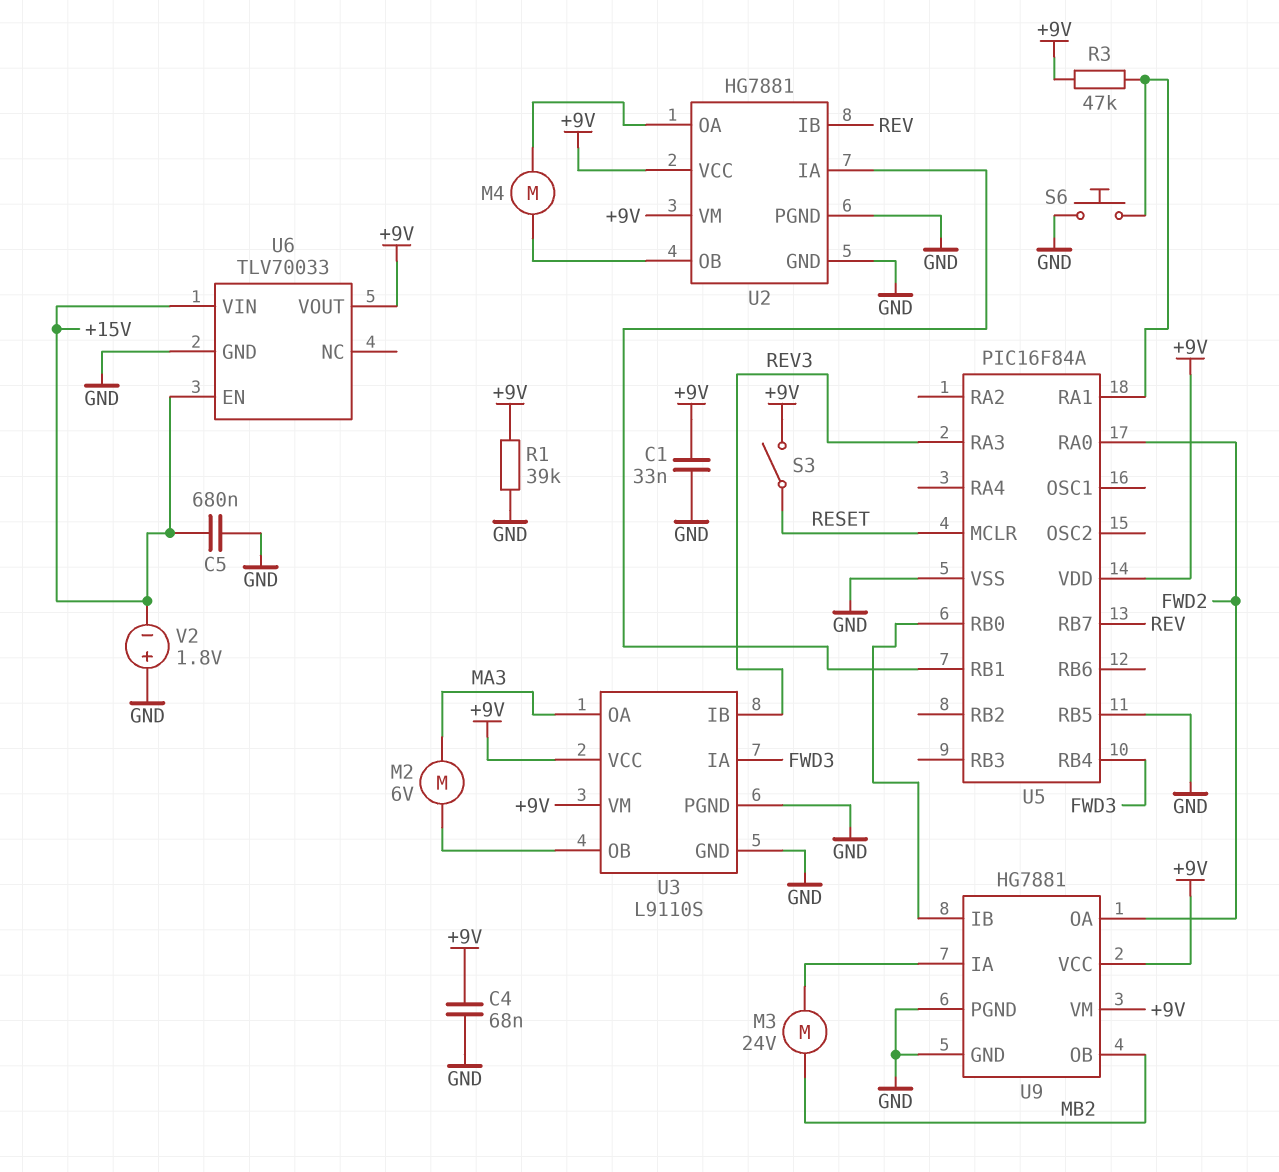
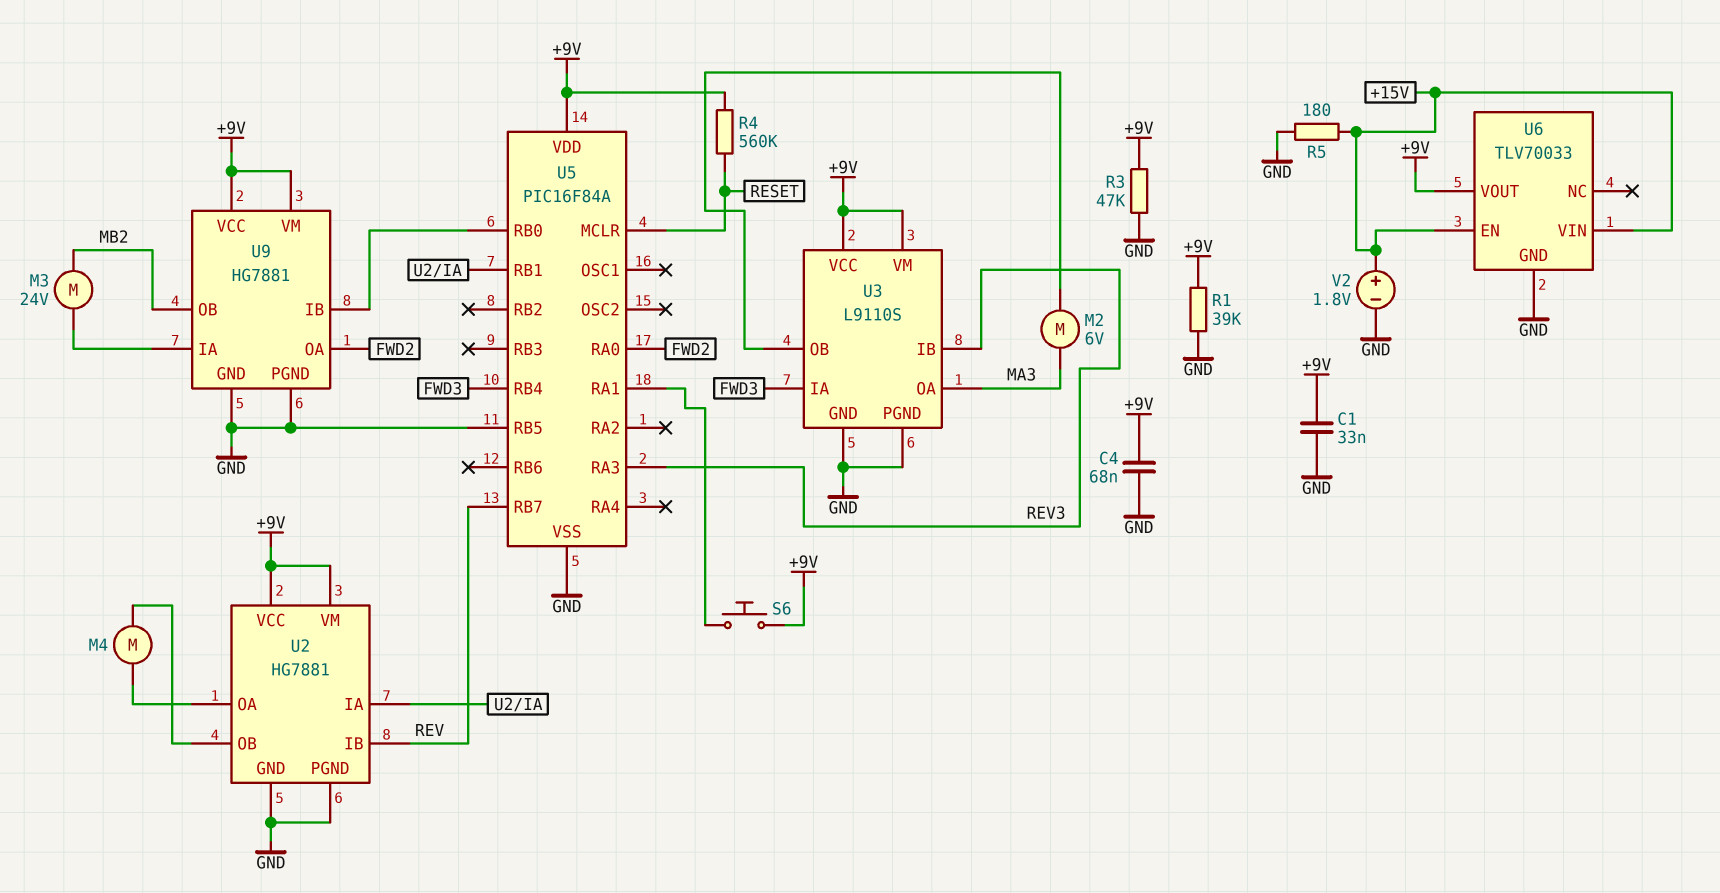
C5: 680nF (+15V, GND) -> none
R3: 47k (+9V, U5/RA1) -> 47k (+9V, GND)
R4: none -> 560k (+9V, RESET)
R5: none -> 180 (+15V, GND)
S3: switch (+9V, RESET) -> none
S6: button (GND, U5/RA1) -> button (+9V, U5/RA1)
V2: 1.8V (plus GND, minus +15V) -> 1.8V (plus +15V, minus GND)

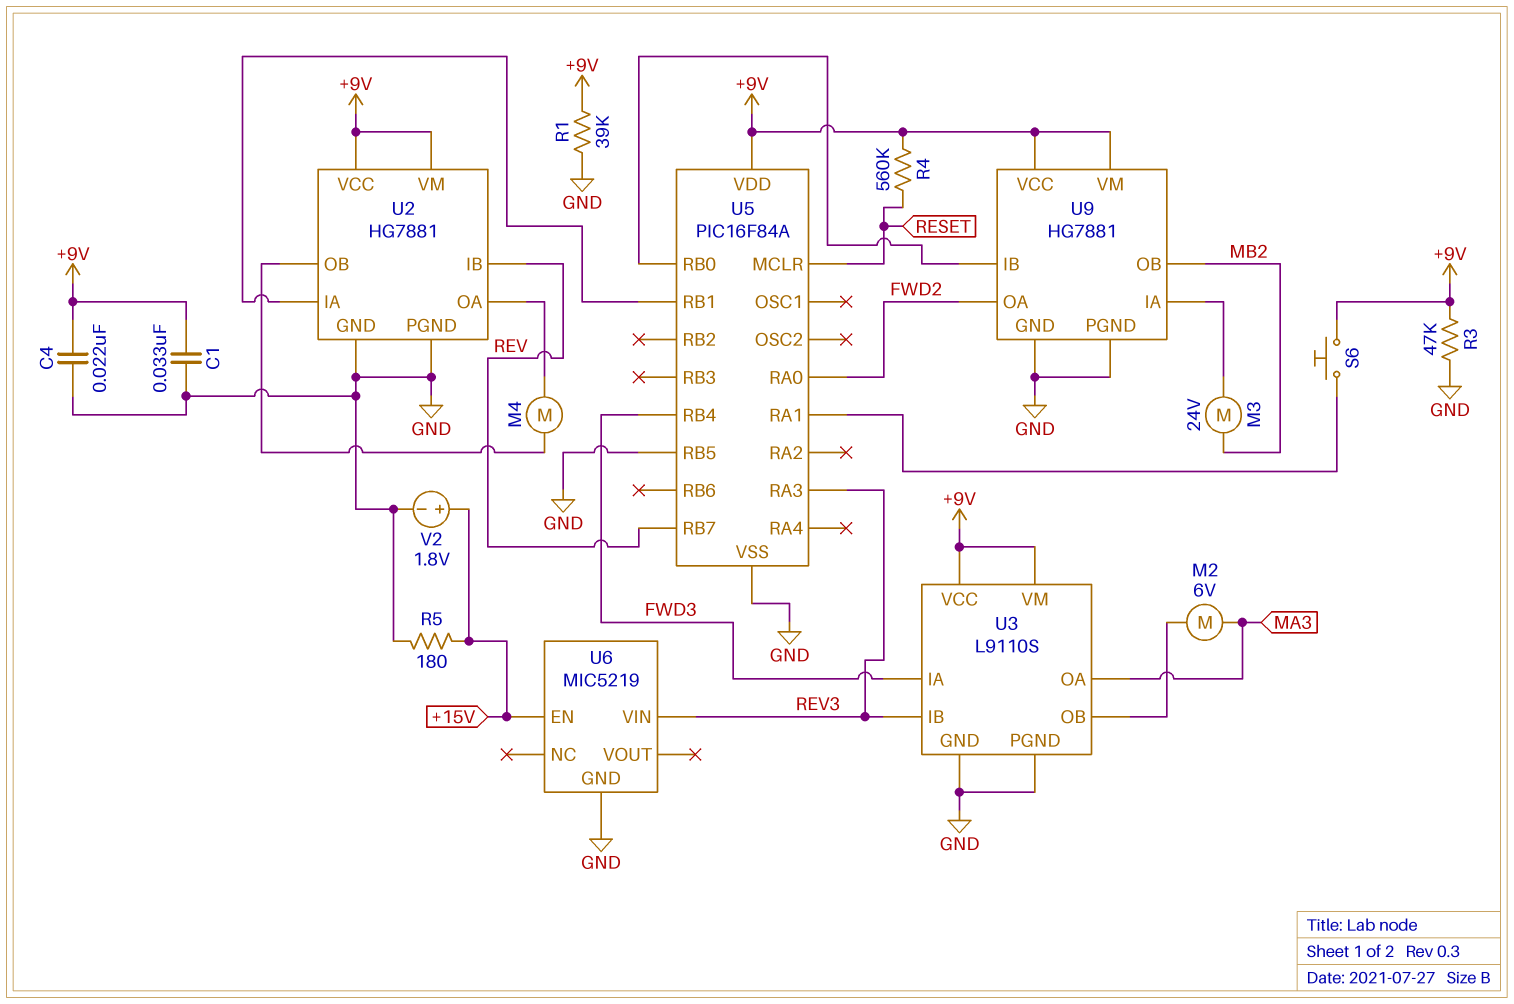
C4: 68nF (+9V, GND) -> 22nF (+9V, GND)
U6: TLV70033 -> MIC5219
U6 pin VIN: +15V -> REV3
U6 pin VOUT: +9V -> none

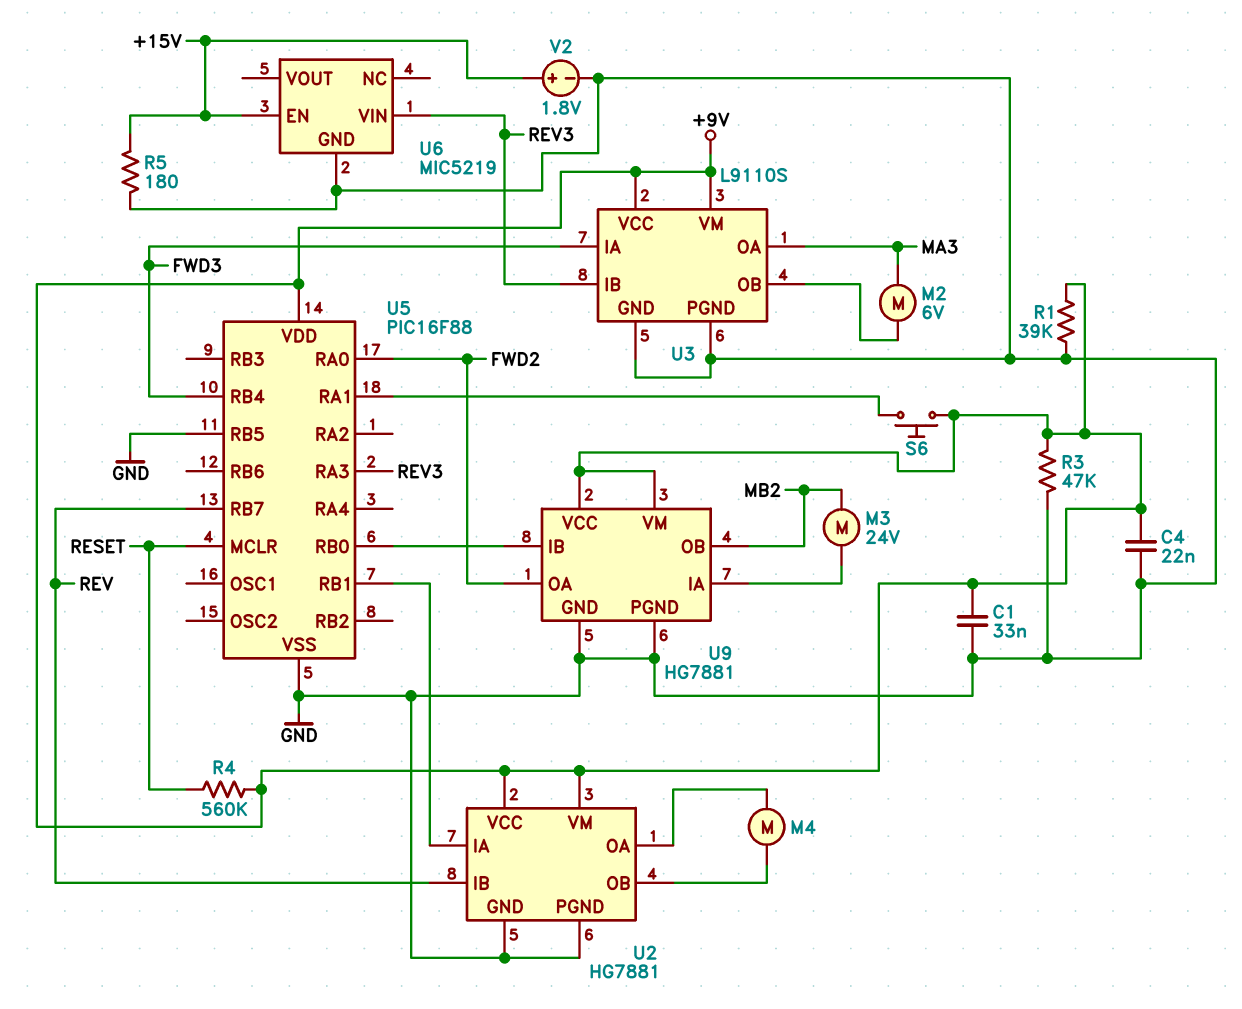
U5: PIC16F84A -> PIC16F88

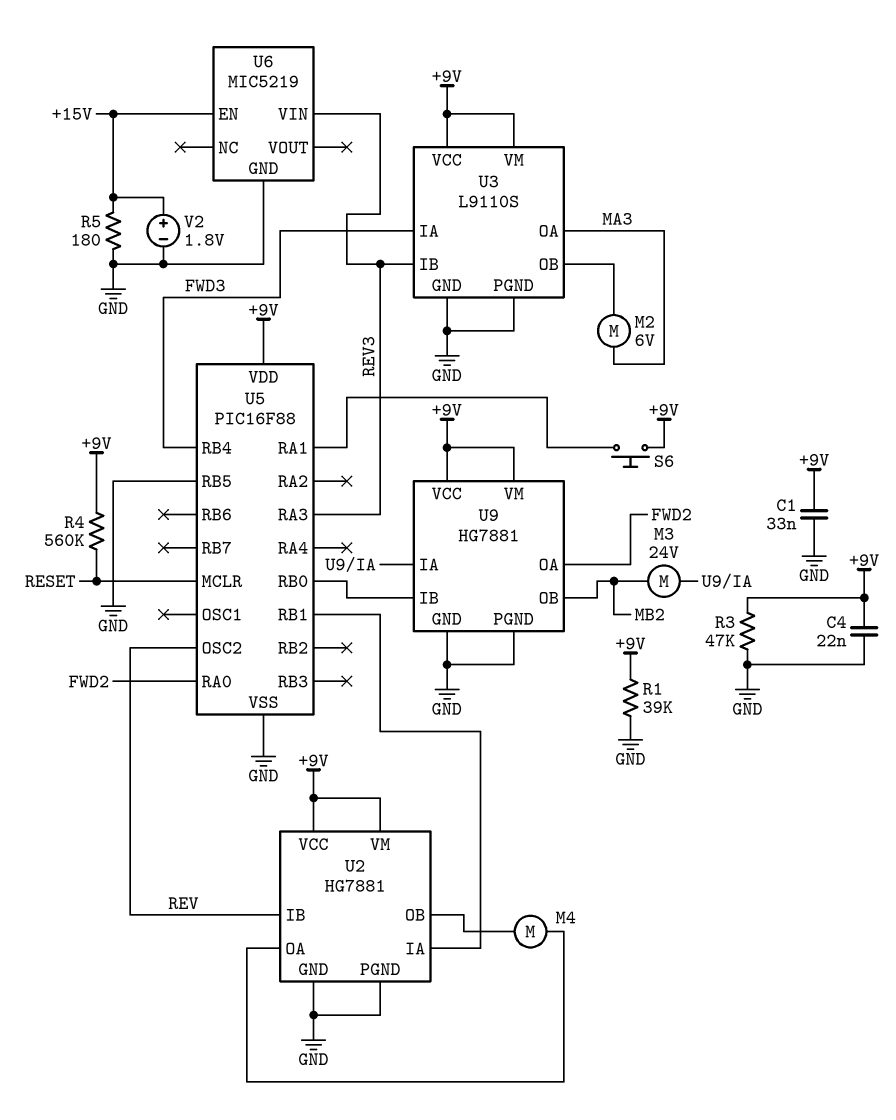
U5 pin OSC2: none -> REV
U5 pin RB7: REV -> none

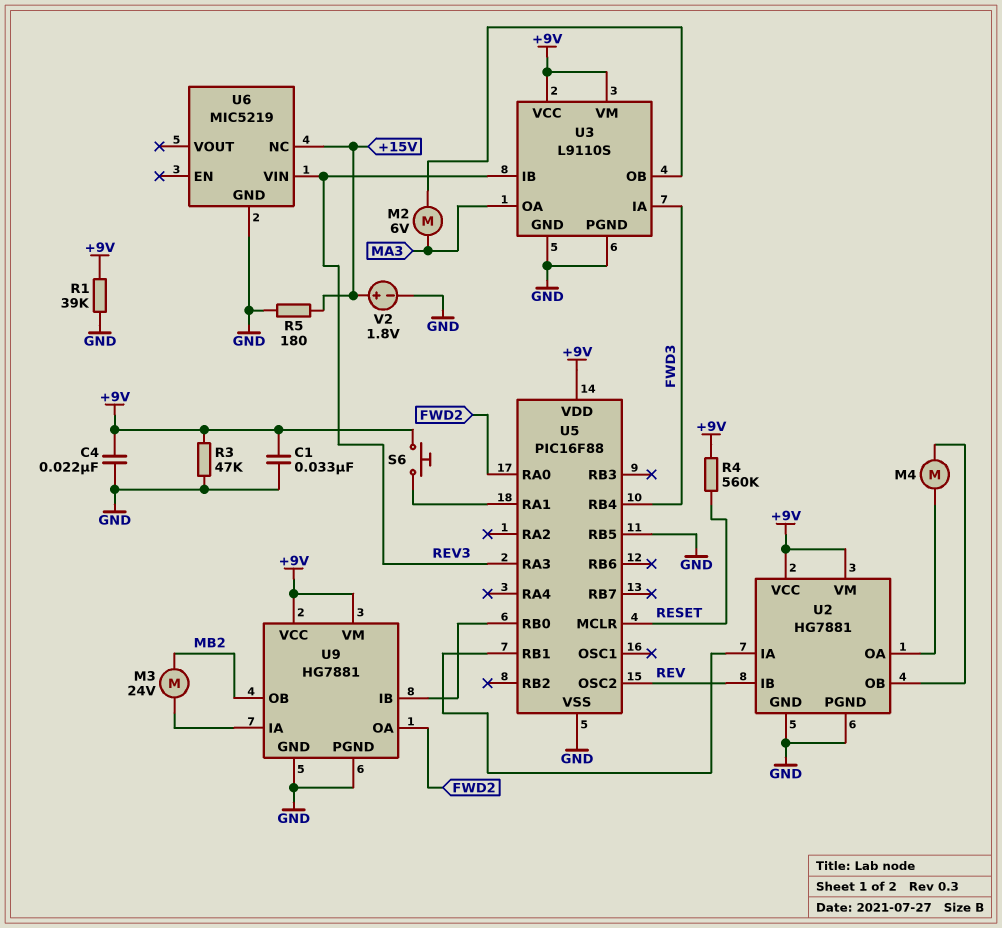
U6 pin EN: +15V -> none
U6 pin NC: none -> +15V

